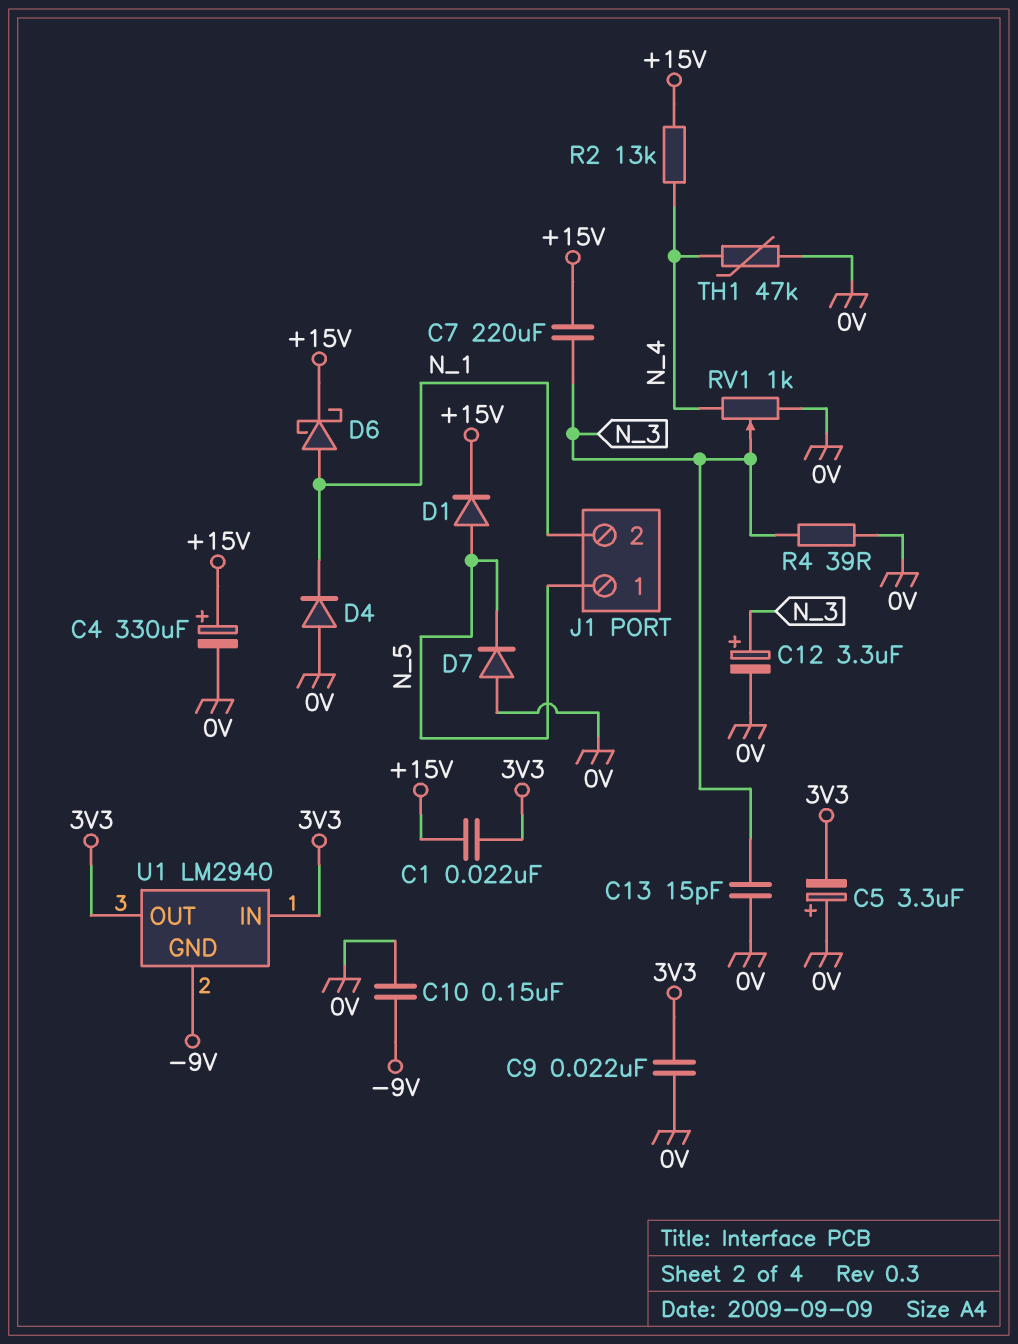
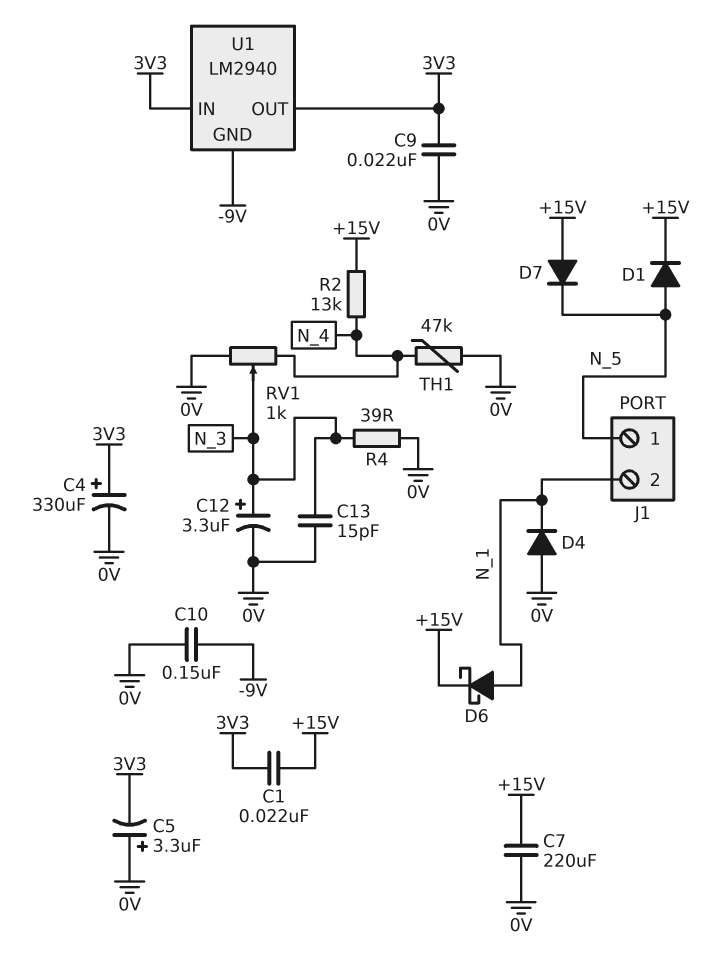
C4: 330uF (plus +15V, minus 0V) -> 330uF (plus 3V3, minus 0V)
C7: 220uF (+15V, N_3) -> 220uF (+15V, 0V)
D7: diode (A 0V, K N_5) -> diode (A +15V, K N_5)

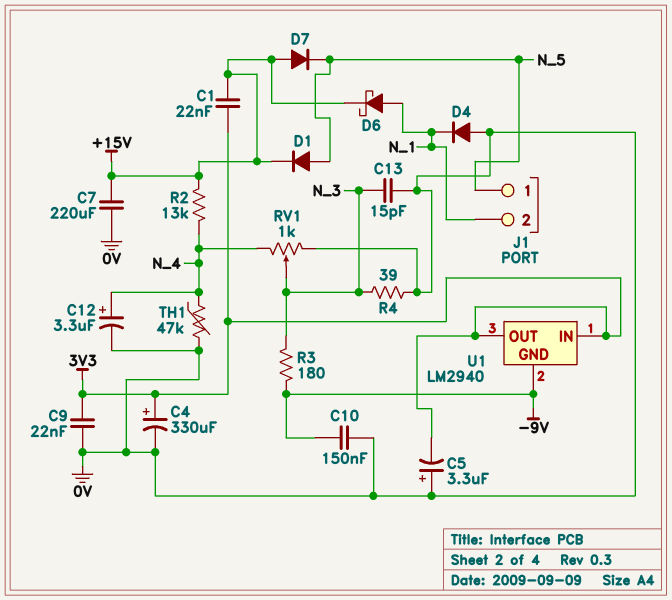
C12: 3.3uF (plus N_3, minus 0V) -> 3.3uF (plus N_4, minus 0V)
R3: none -> 180 (-9V, N_3)

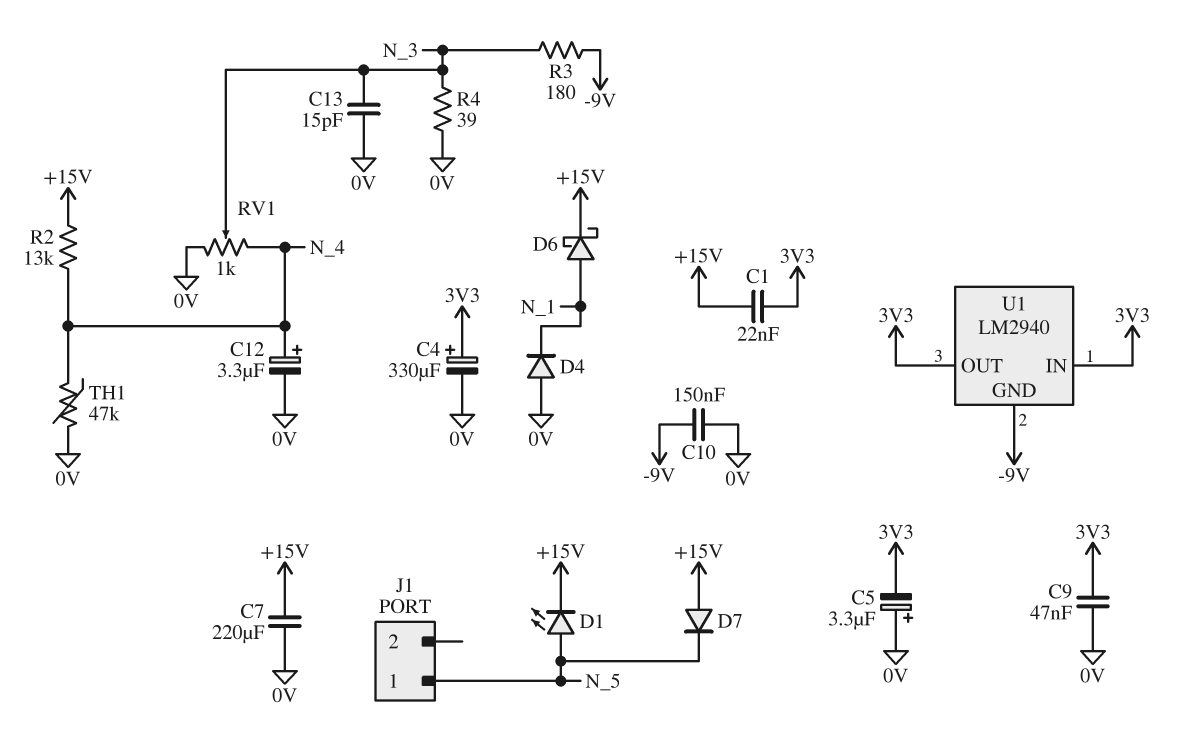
C9: 22nF (0V, 3V3) -> 47nF (0V, 3V3)
D1: diode (A N_5, K +15V) -> LED (A N_5, K +15V)
J1 pin 2: N_1 -> none

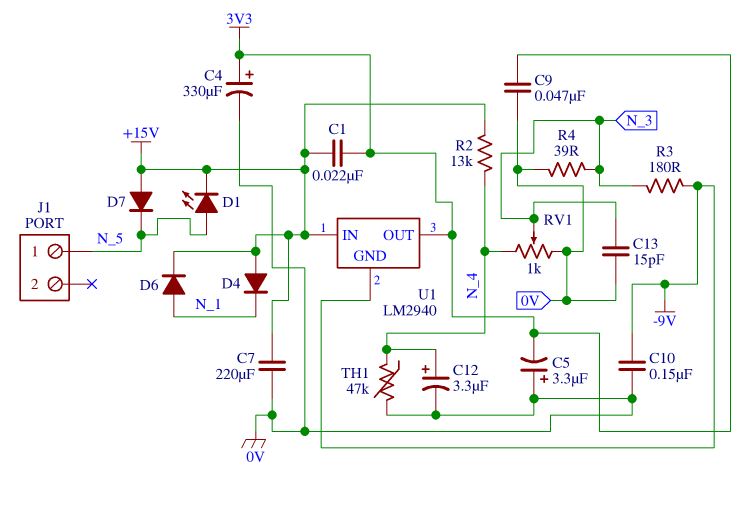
D4: diode (A 0V, K N_1) -> diode (A +15V, K N_1)
D6: schottky (A N_1, K +15V) -> diode (A N_1, K +15V)
U1 pin IN: 3V3 -> +15V

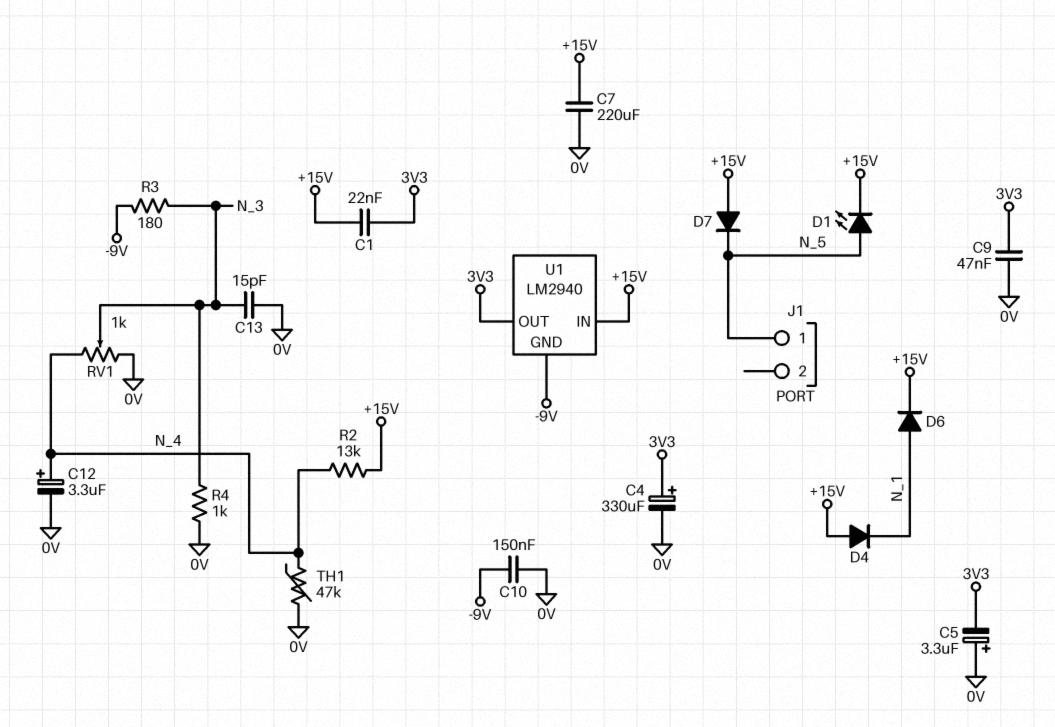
R4: 39 (0V, N_3) -> 1k (0V, N_3)

